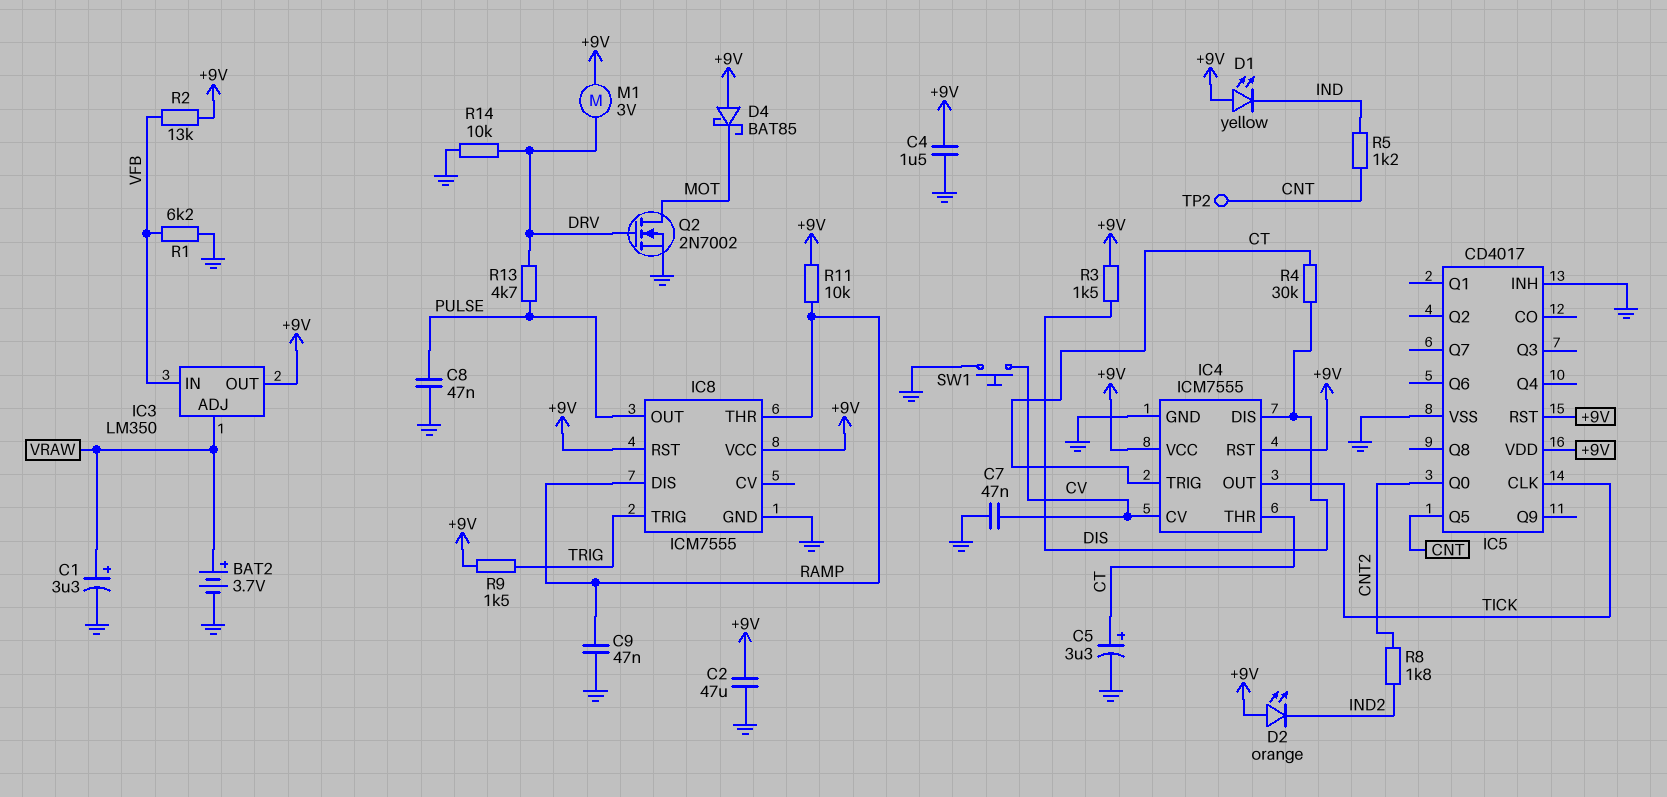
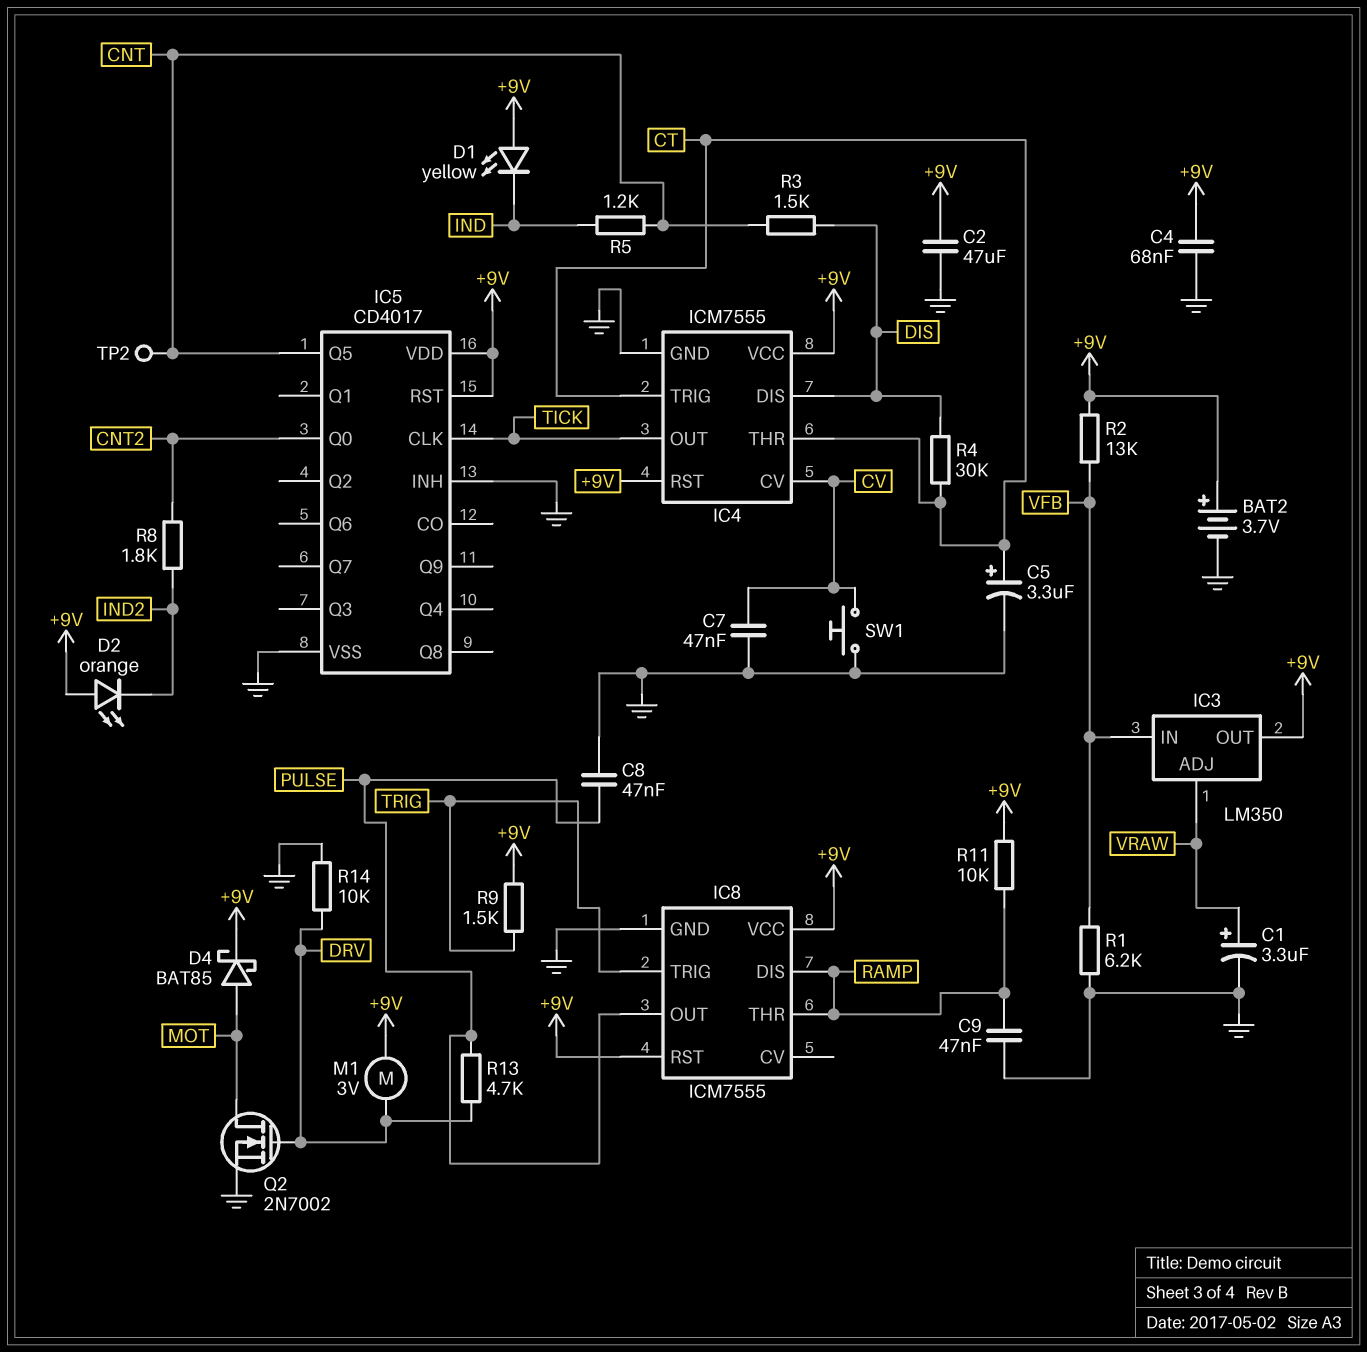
BAT2: 3.7V (plus VRAW, minus GND) -> 3.7V (plus +9V, minus GND)
C4: 1.5uF (+9V, GND) -> 68nF (+9V, GND)
D4: schottky BAT85 (A +9V, K MOT) -> schottky BAT85 (A MOT, K +9V)
R3: 1.5k (+9V, DIS) -> 1.5k (CNT, DIS)

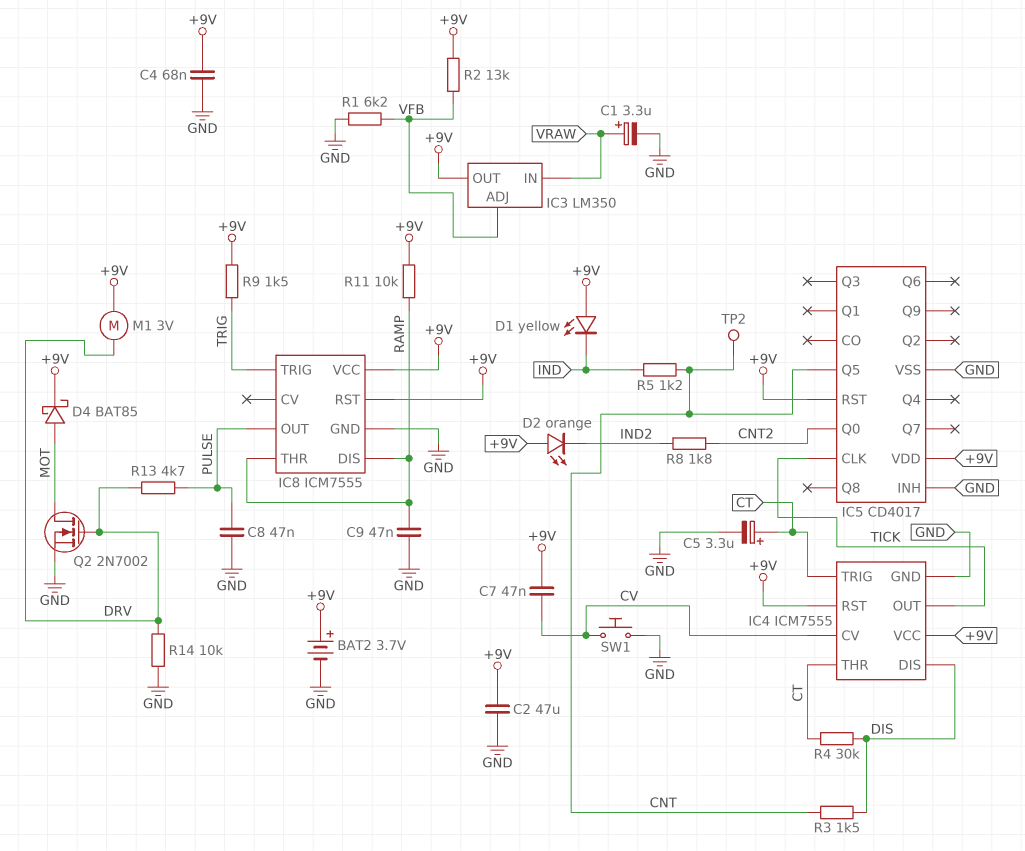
C7: 47nF (CV, GND) -> 47nF (+9V, CV)
IC3 pin ADJ: VRAW -> VFB
IC3 pin IN: VFB -> VRAW

